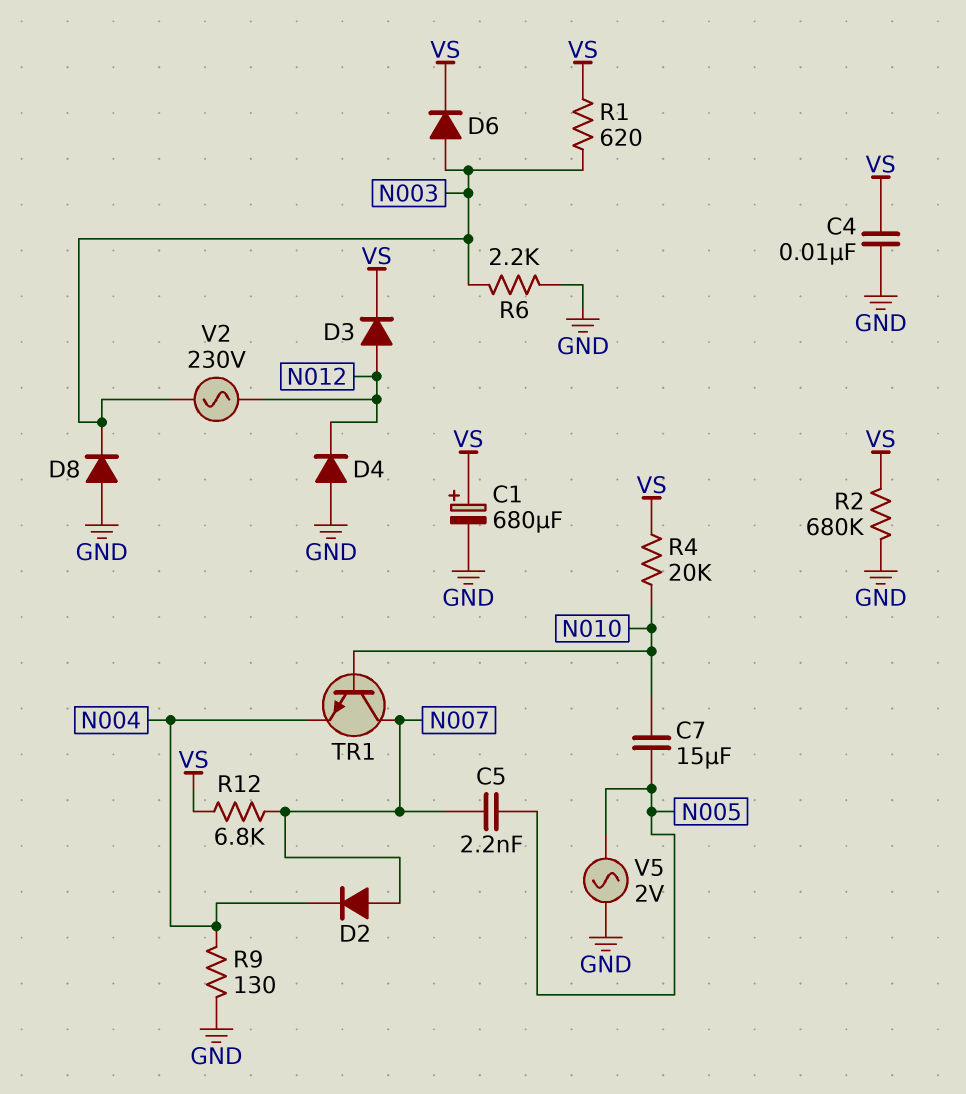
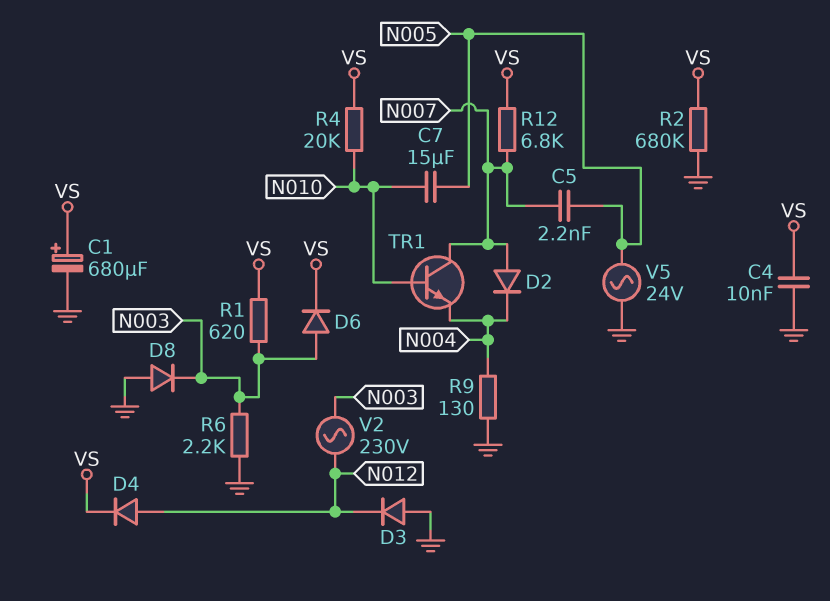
D3: diode (A N012, K VS) -> diode (A GND, K N012)
D4: diode (A GND, K N012) -> diode (A N012, K VS)
V5: AC 2V (GND, N005) -> AC 24V (GND, N005)

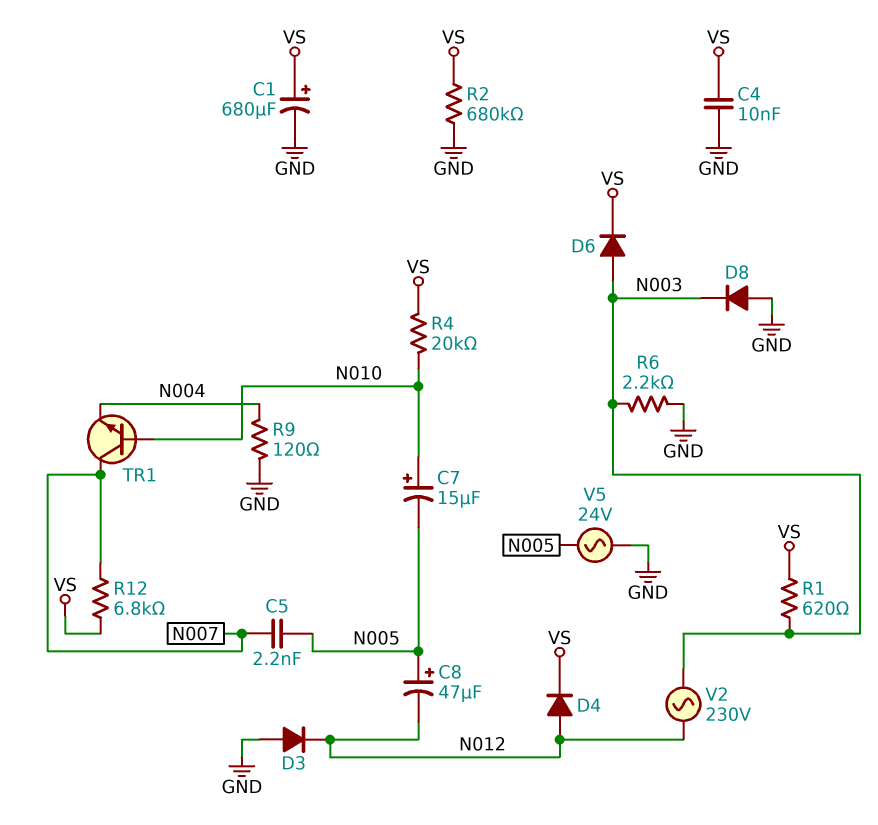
C7: 15uF (N005, N010) -> 15uF (plus N010, minus N005)
C8: none -> 47uF (plus N005, minus N012)
D2: diode (A N007, K N004) -> none
R9: 130 (GND, N004) -> 120 (GND, N004)

